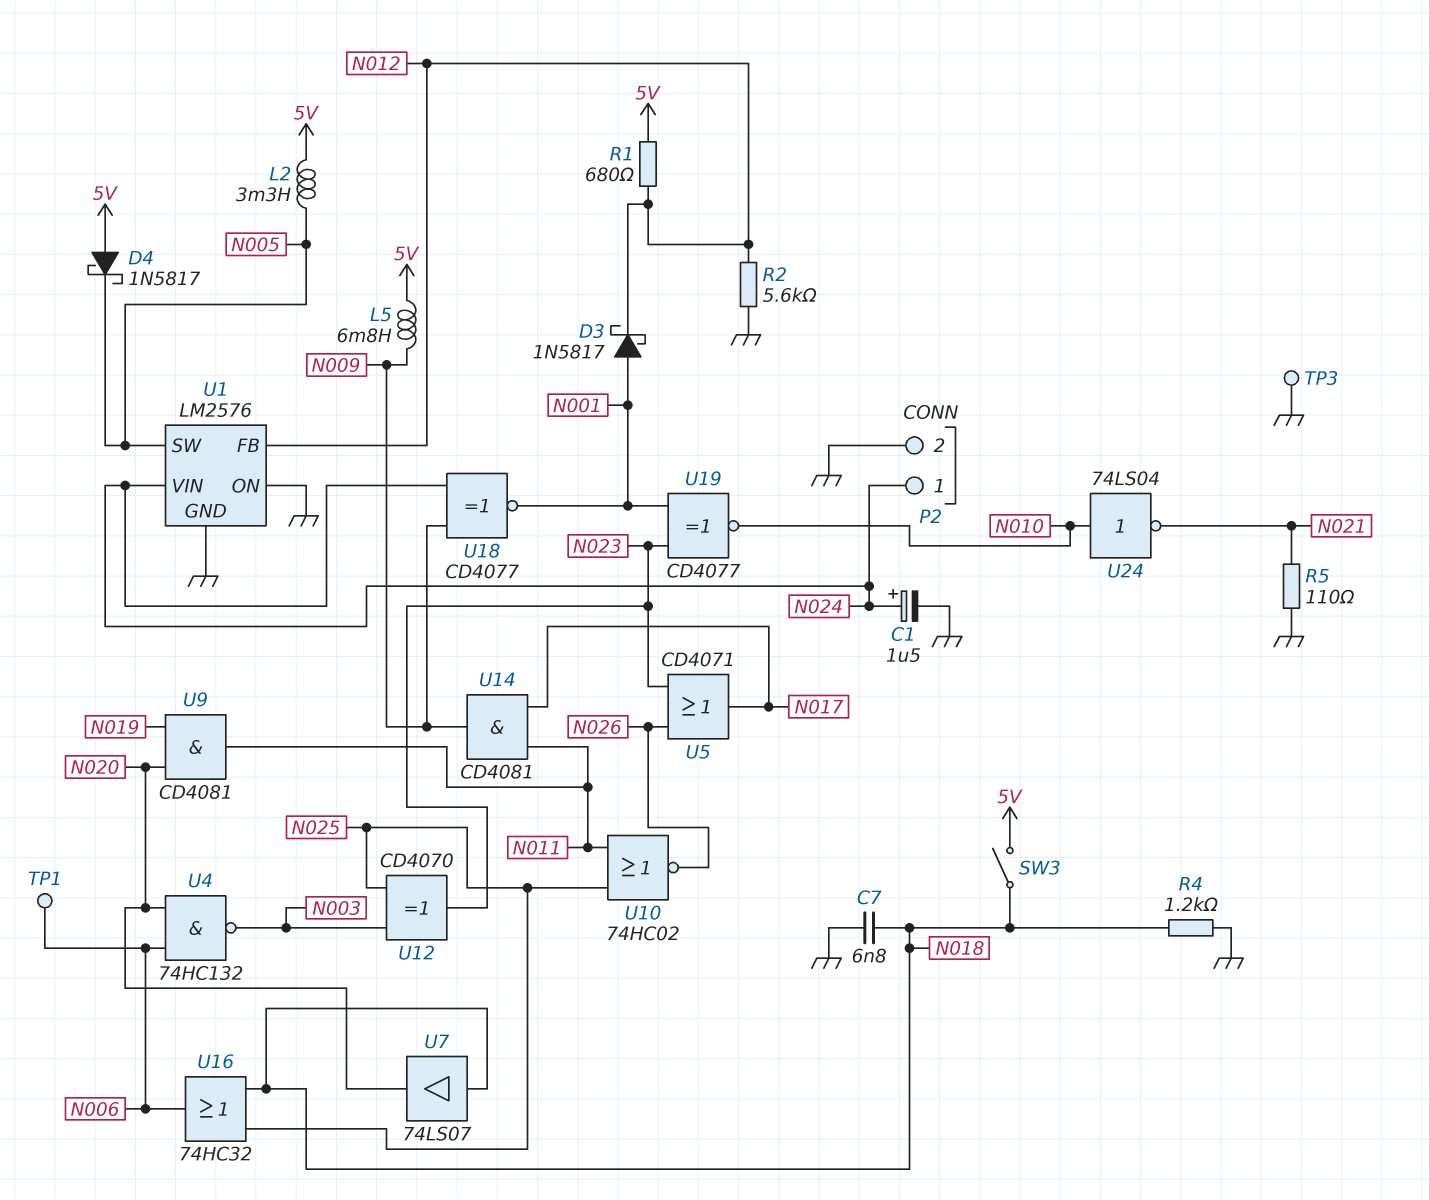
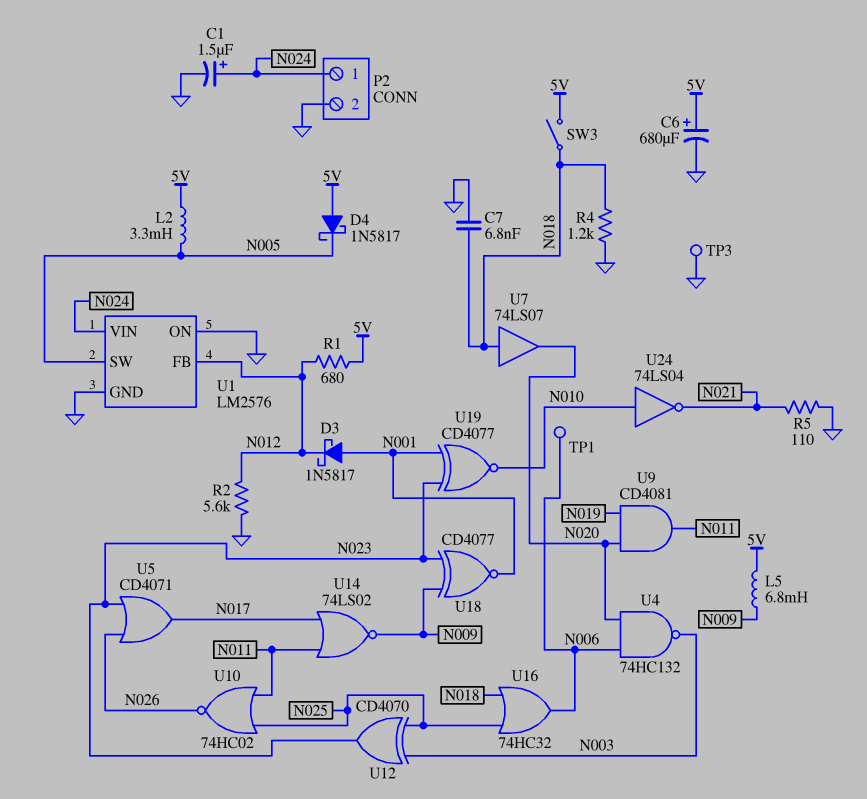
C6: none -> 680uF (plus 5V, minus GND)
U14: AND CD4081 (in N011, in N017, out N009) -> NOR 74LS02 (in N011, in N017, out N009)
U18: XNOR CD4077 (in N009, in N024, out N001) -> XNOR CD4077 (in N009, in N023, out N001)

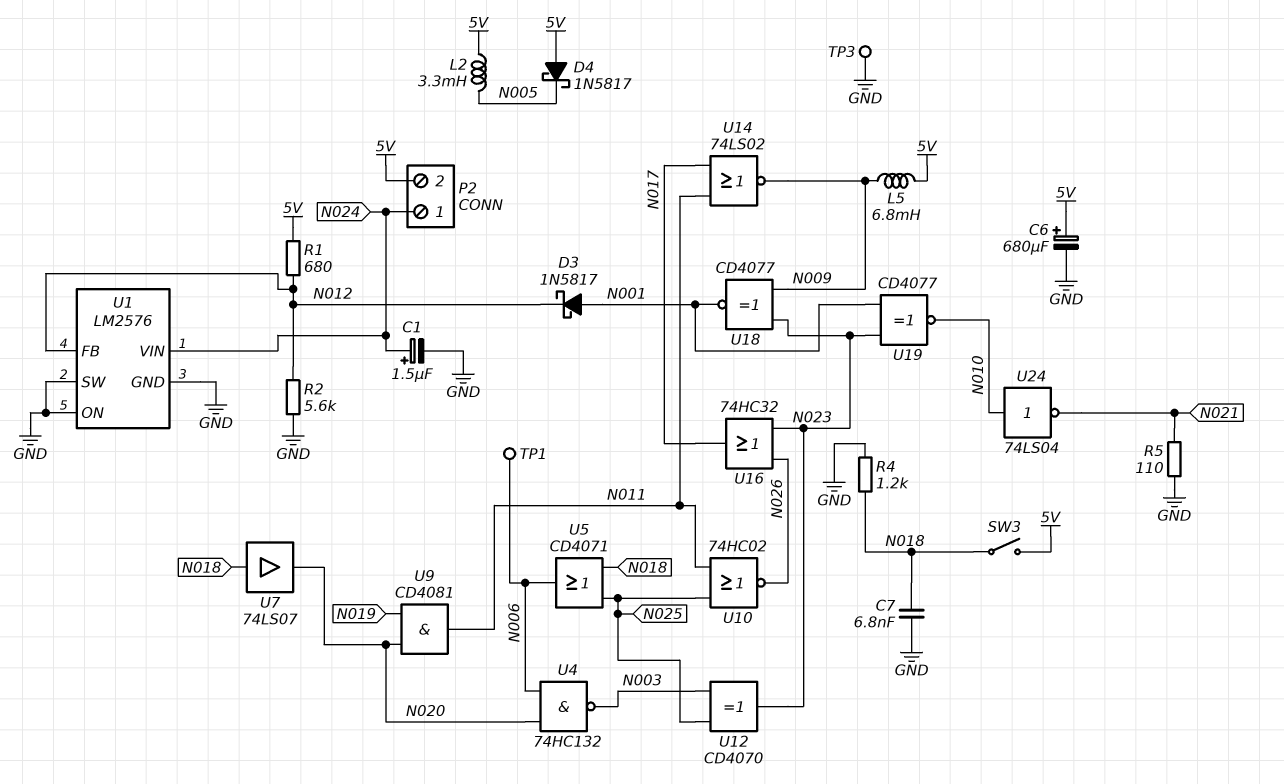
P2 pin 2: GND -> 5V
U1 pin SW: N005 -> GND
U5: OR CD4071 (in N023, in N026, out N017) -> OR CD4071 (in N018, in N025, out N006)
U16: OR 74HC32 (in N018, in N025, out N006) -> OR 74HC32 (in N023, in N026, out N017)

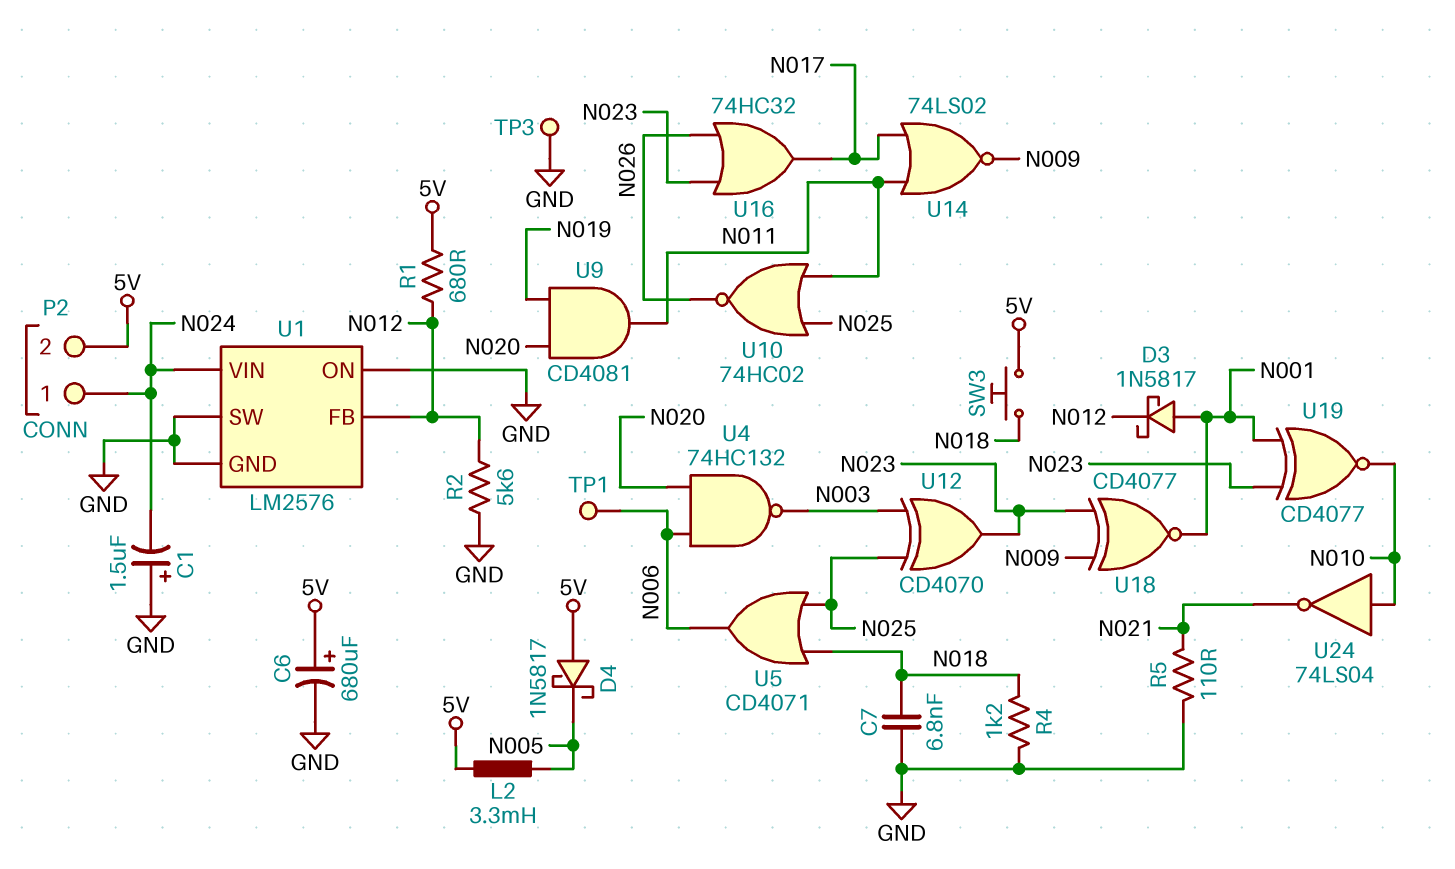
C1: 1.5uF (plus N024, minus GND) -> 1.5uF (plus GND, minus N024)
L5: 6.8mH (5V, N009) -> none
SW3: switch (5V, N018) -> button (5V, N018)
U7: buffer 74LS07 (in N018, out N020) -> none

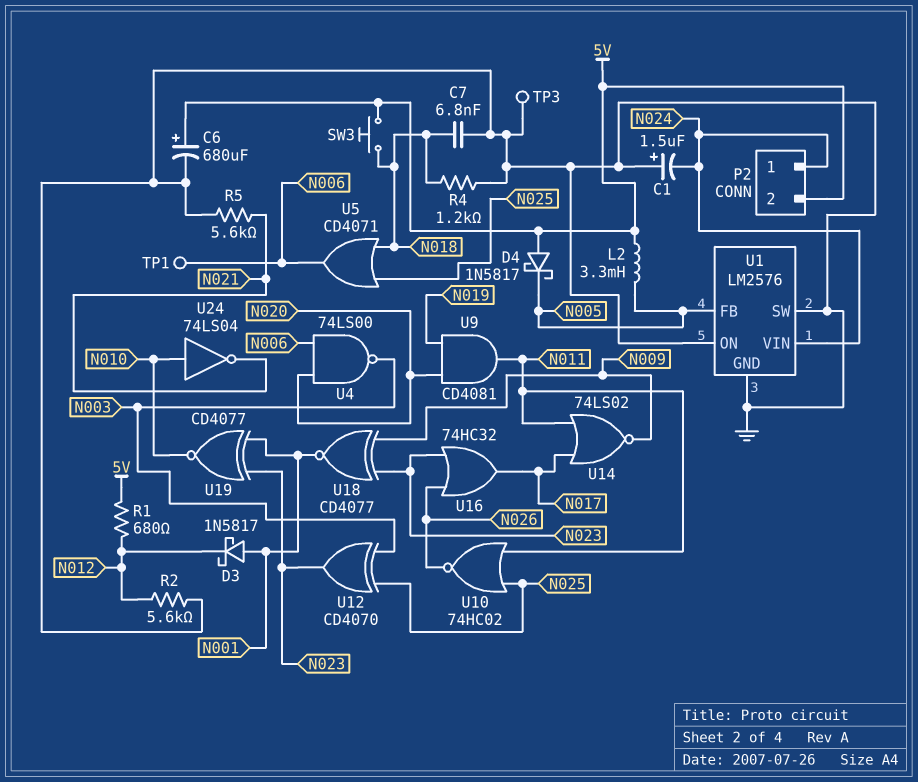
R5: 110 (GND, N021) -> 5.6k (GND, N021)
U1 pin FB: N012 -> N005
U4: NAND 74HC132 (in N006, in N020, out N003) -> NAND 74LS00 (in N006, in N020, out N003)

